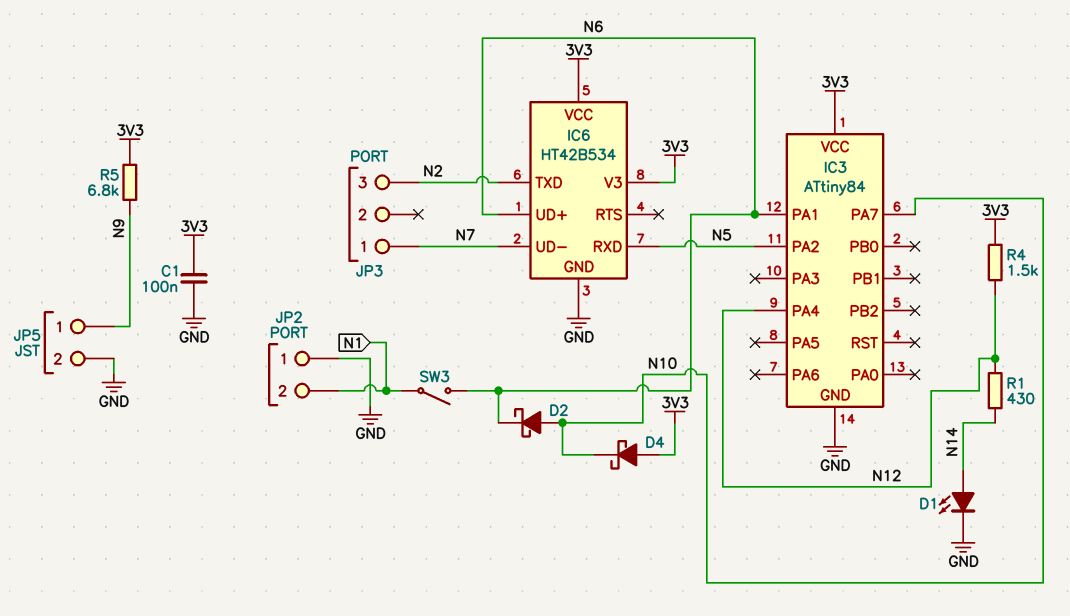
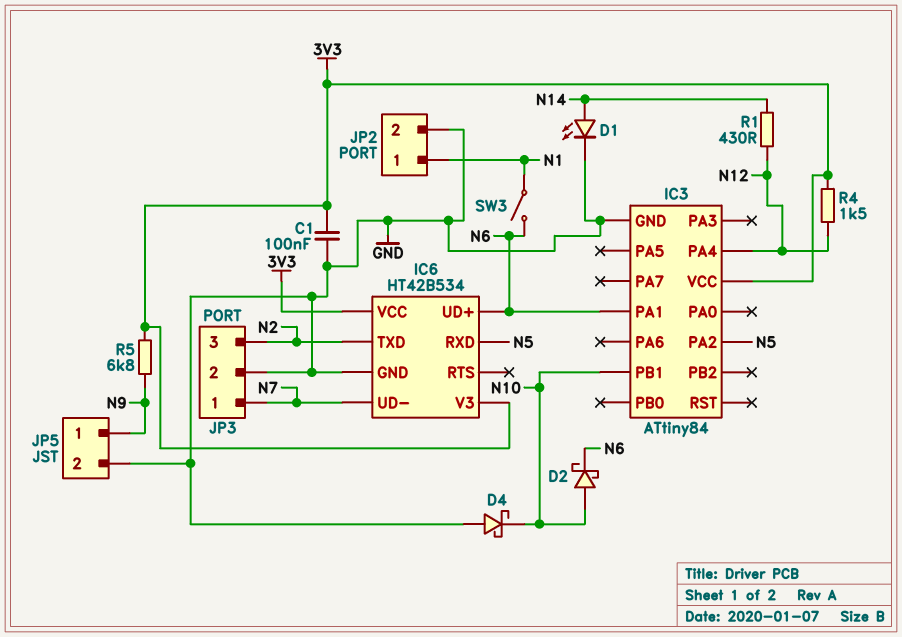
D4: schottky (A 3V3, K N10) -> schottky (A GND, K N10)
IC3 pin PA7: N10 -> none
IC3 pin PB1: none -> N10
JP2 pin 1: GND -> N1
JP2 pin 2: N1 -> GND
JP3 pin 2: none -> GND

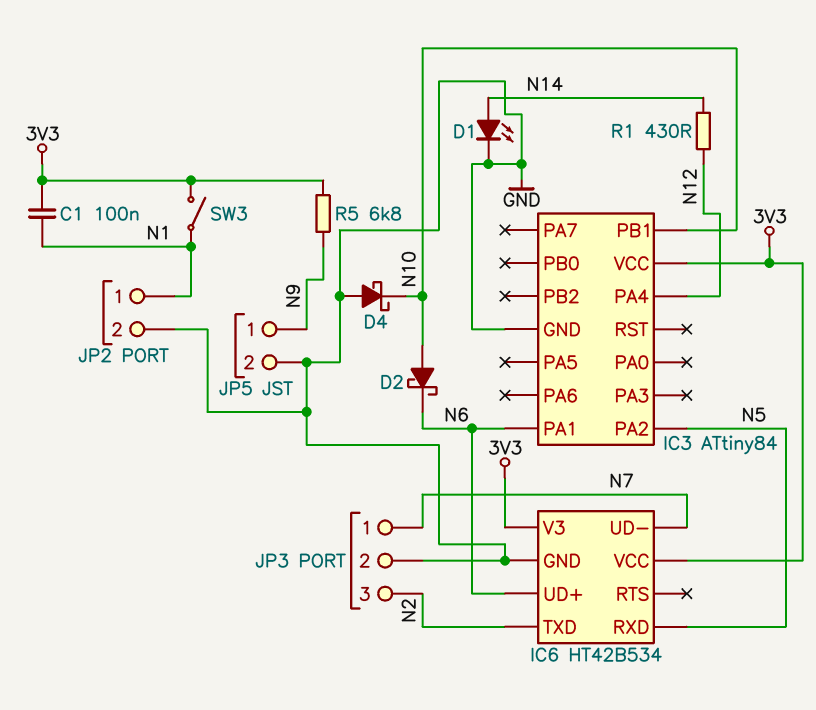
C1: 100nF (3V3, GND) -> 100nF (3V3, N1)
R4: 1.5k (3V3, N12) -> none
SW3: switch (N1, N6) -> switch (3V3, N1)

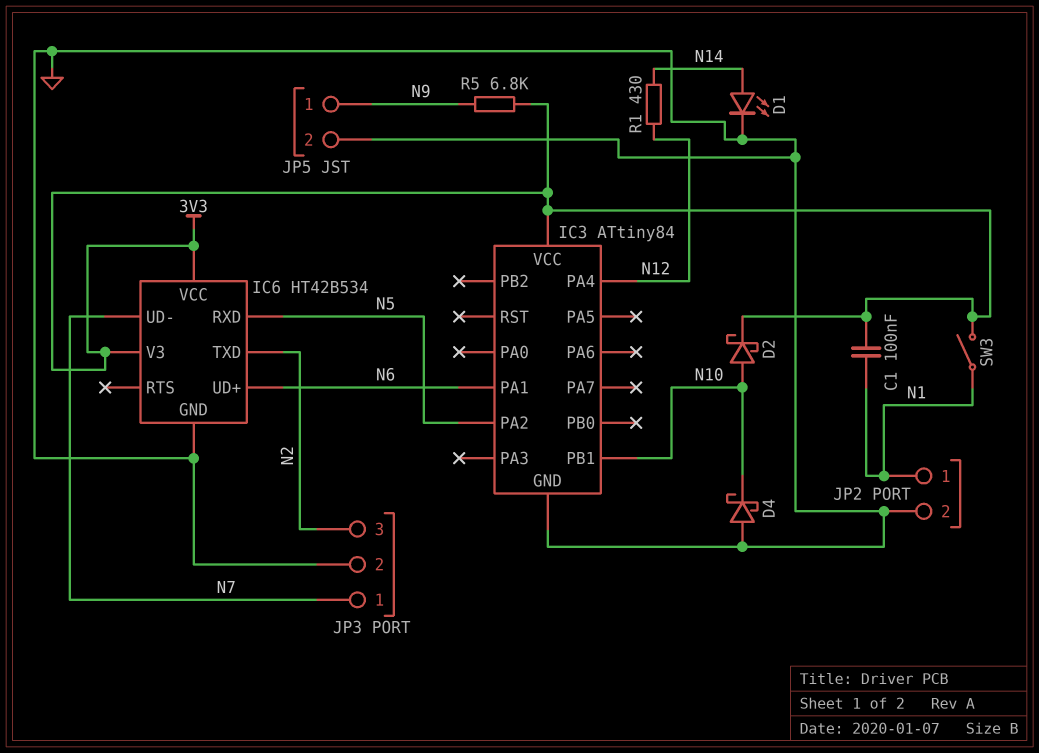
D2: schottky (A N10, K N6) -> schottky (A N10, K 3V3)

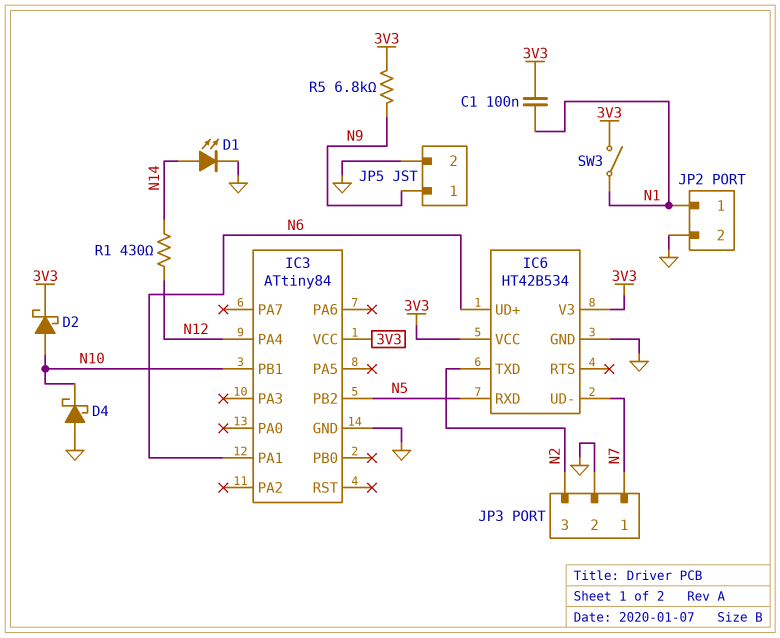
IC3 pin PA2: N5 -> none
IC3 pin PB2: none -> N5

